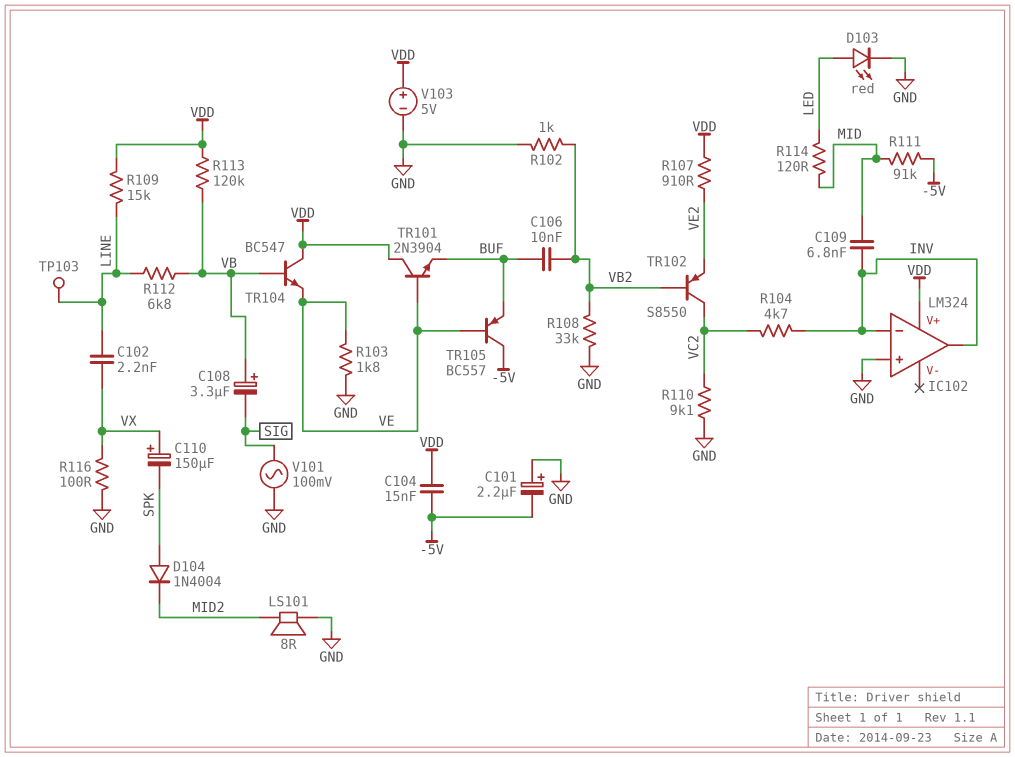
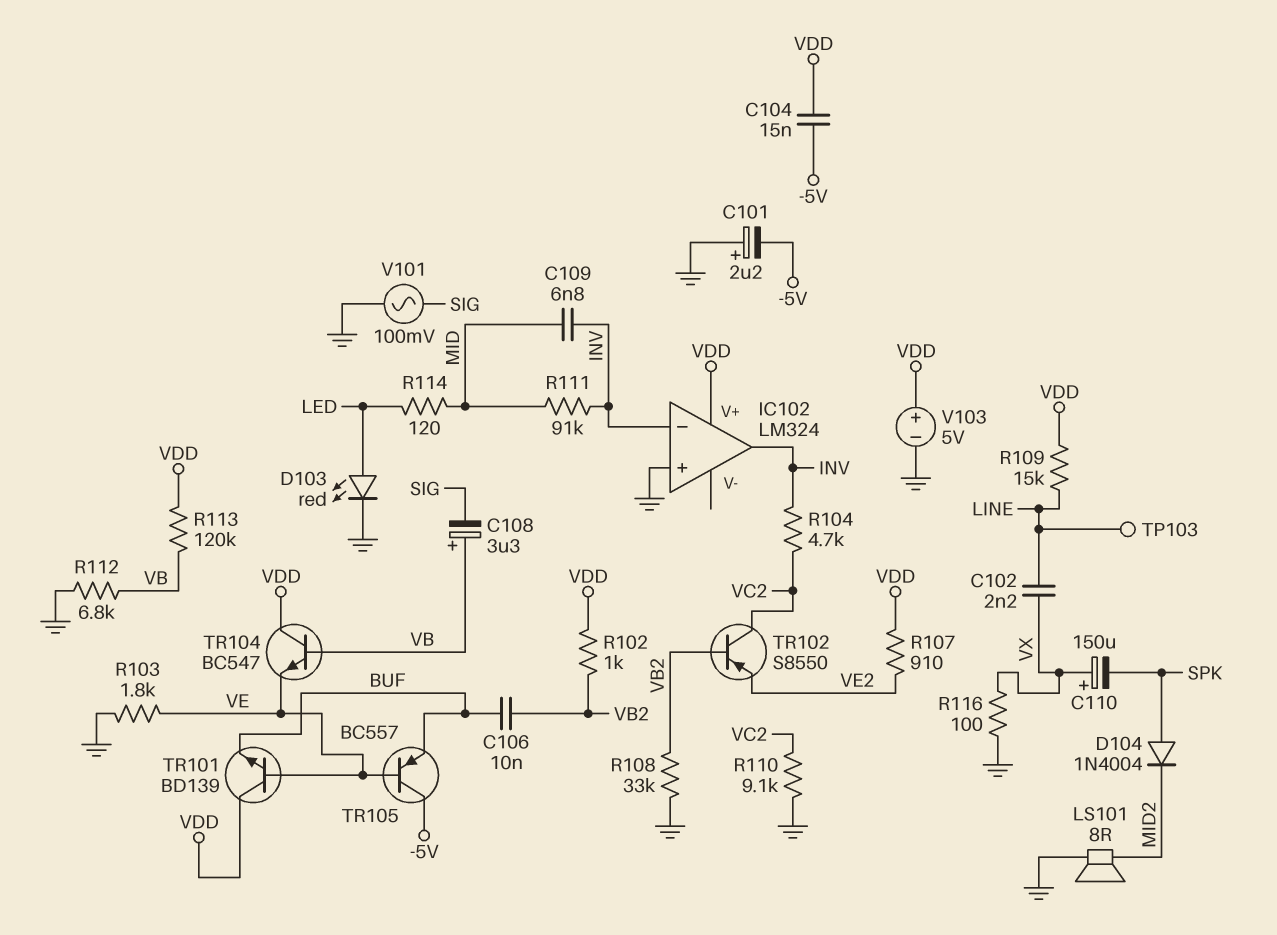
R102: 1k (GND, VB2) -> 1k (VB2, VDD)
R111: 91k (-5V, MID) -> 91k (INV, MID)
R112: 6.8k (LINE, VB) -> 6.8k (GND, VB)
TR101: NPN 2N3904 (B VE, C VDD, E BUF) -> NPN BD139 (B VE, C VDD, E BUF)

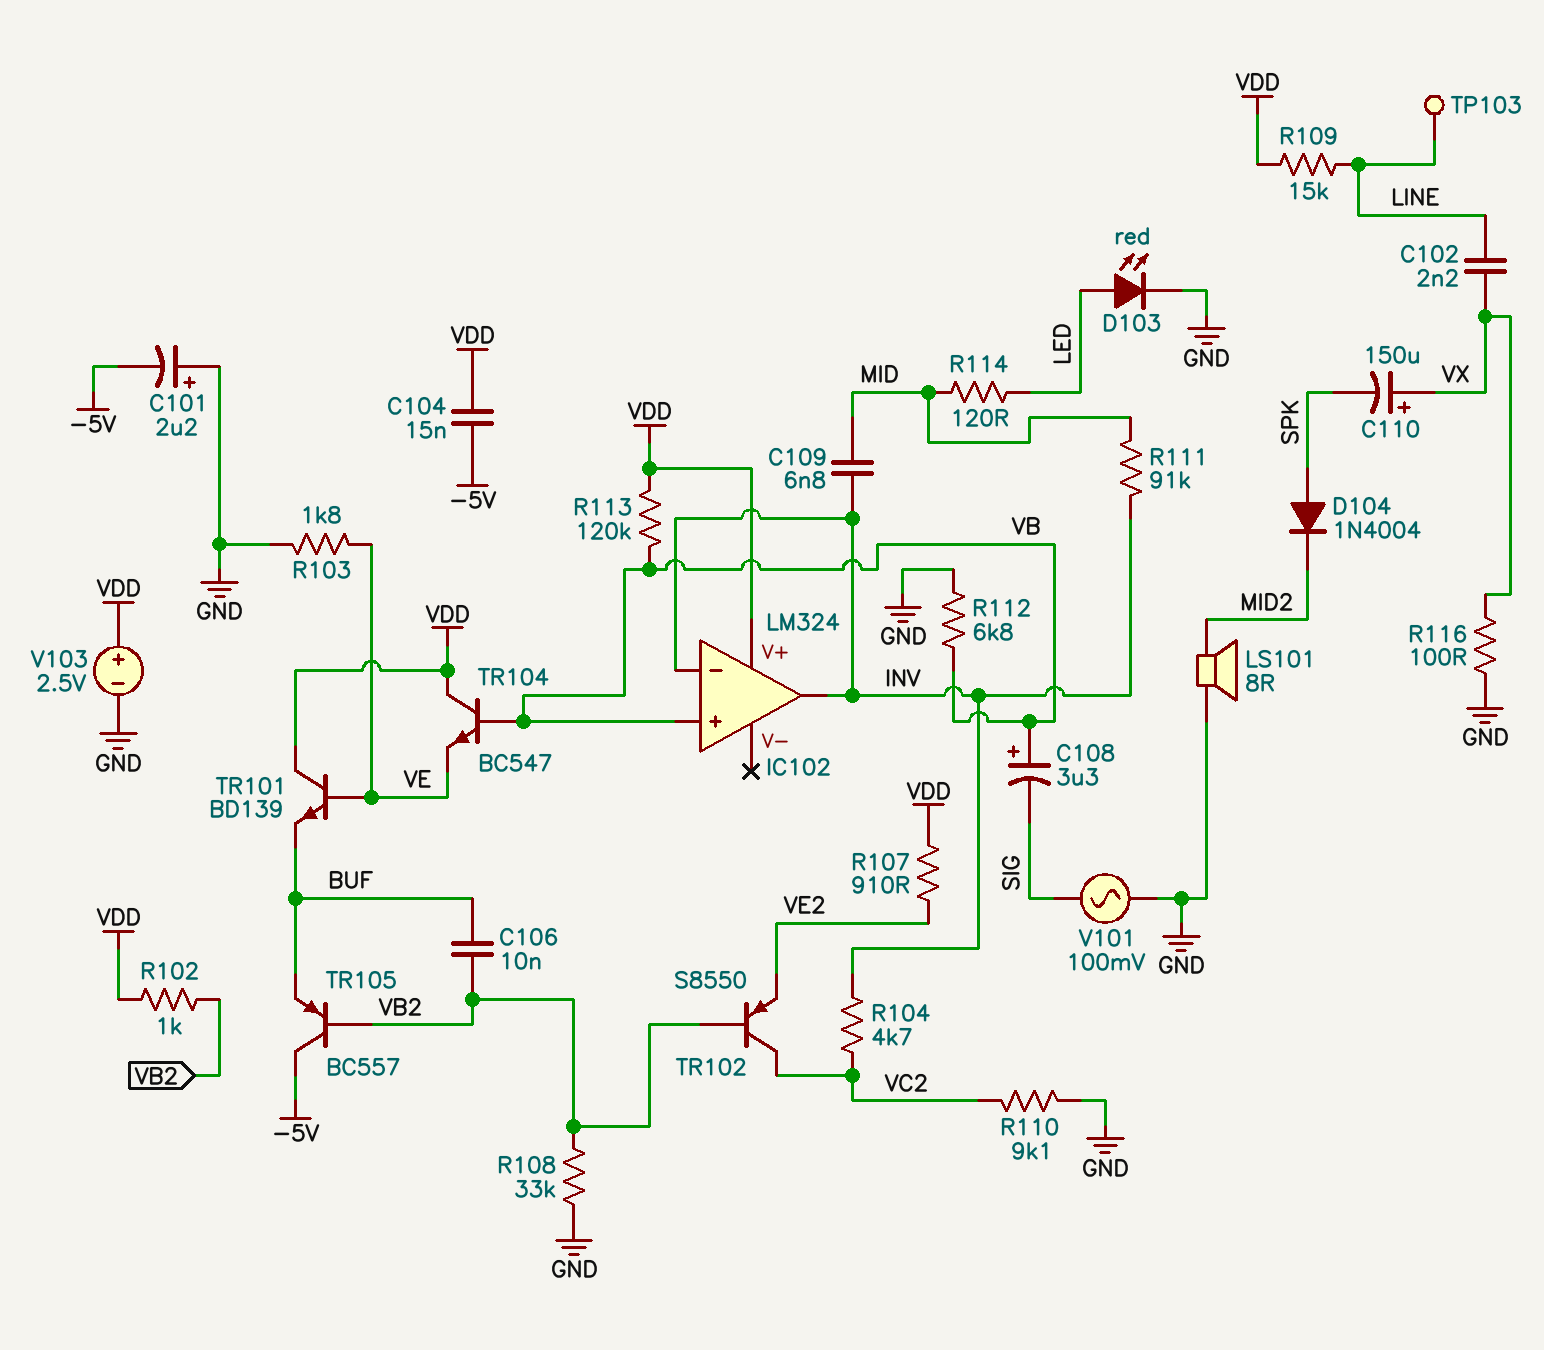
IC102 pin in+: GND -> VB
TR105: PNP BC557 (B VE, C -5V, E BUF) -> PNP BC557 (B VB2, C -5V, E BUF)
V103: 5V (plus VDD, minus GND) -> 2.5V (plus VDD, minus GND)

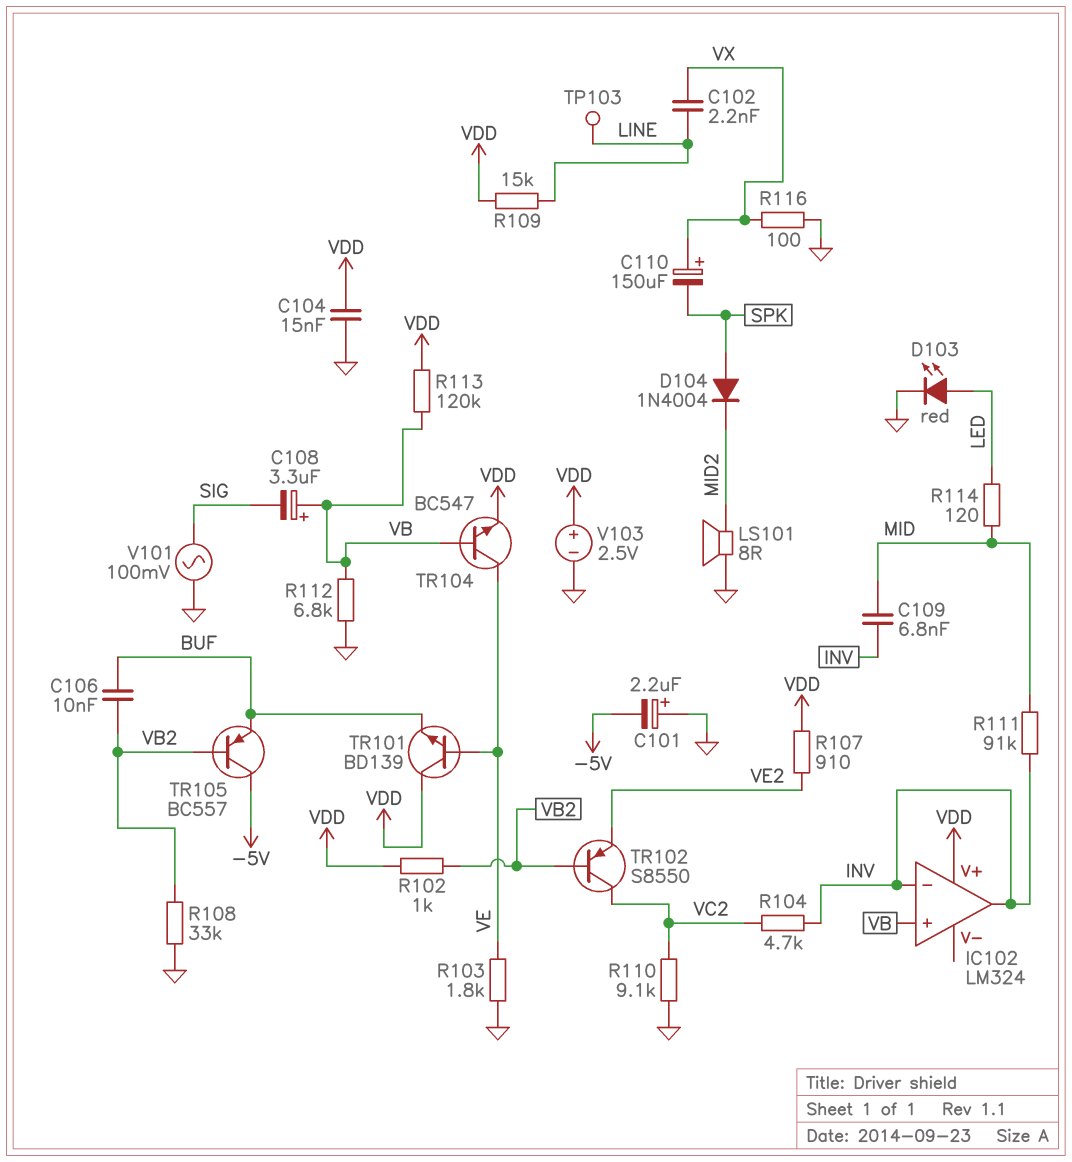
C104: 15nF (-5V, VDD) -> 15nF (GND, VDD)
TR104: NPN BC547 (B VB, C VDD, E VE) -> NPN BC547 (B VB, C VE, E VDD)

